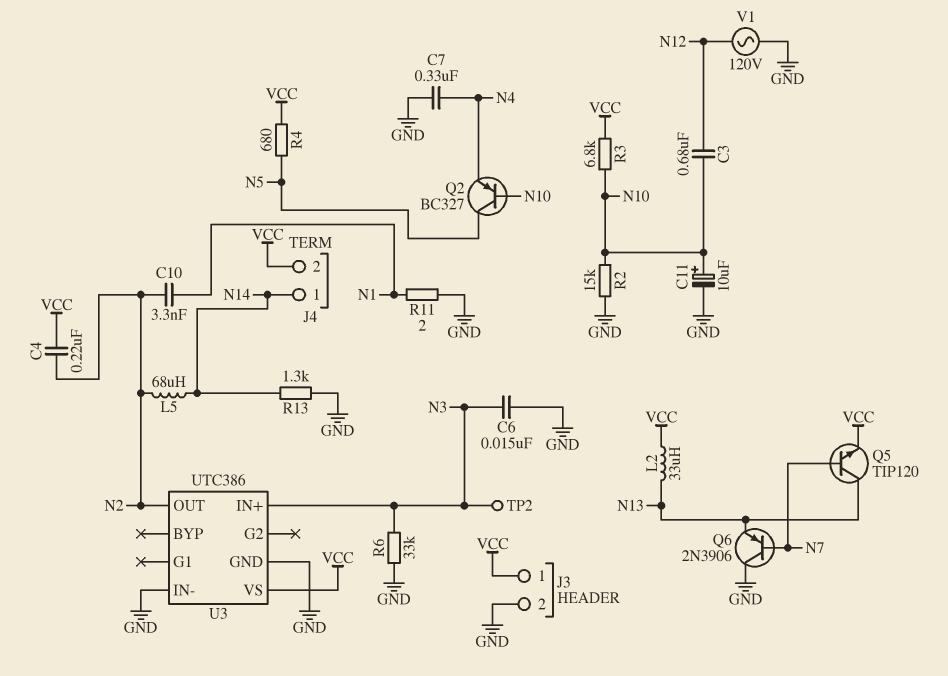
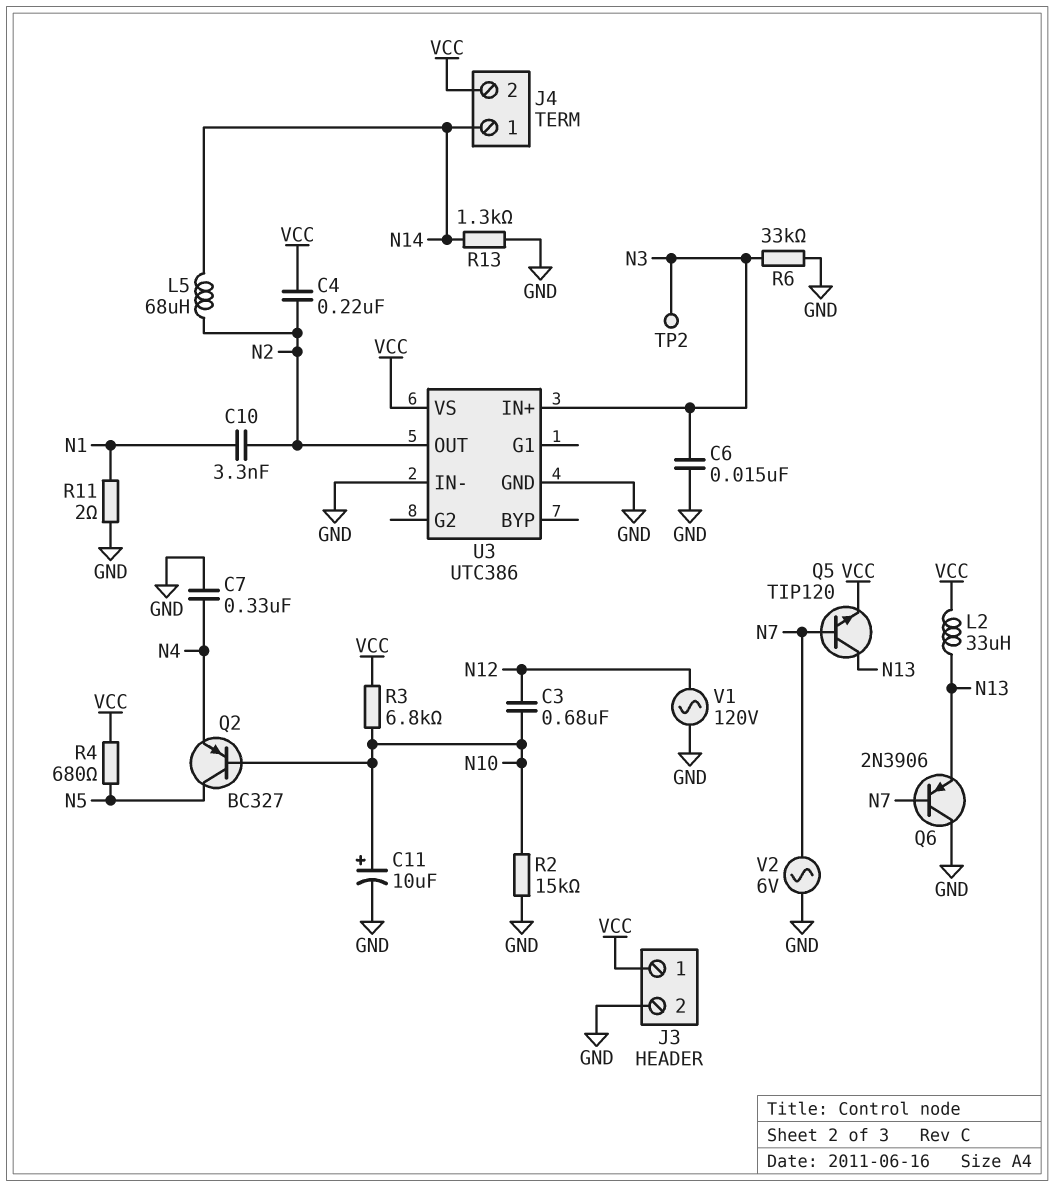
V2: none -> AC 6V (GND, N7)

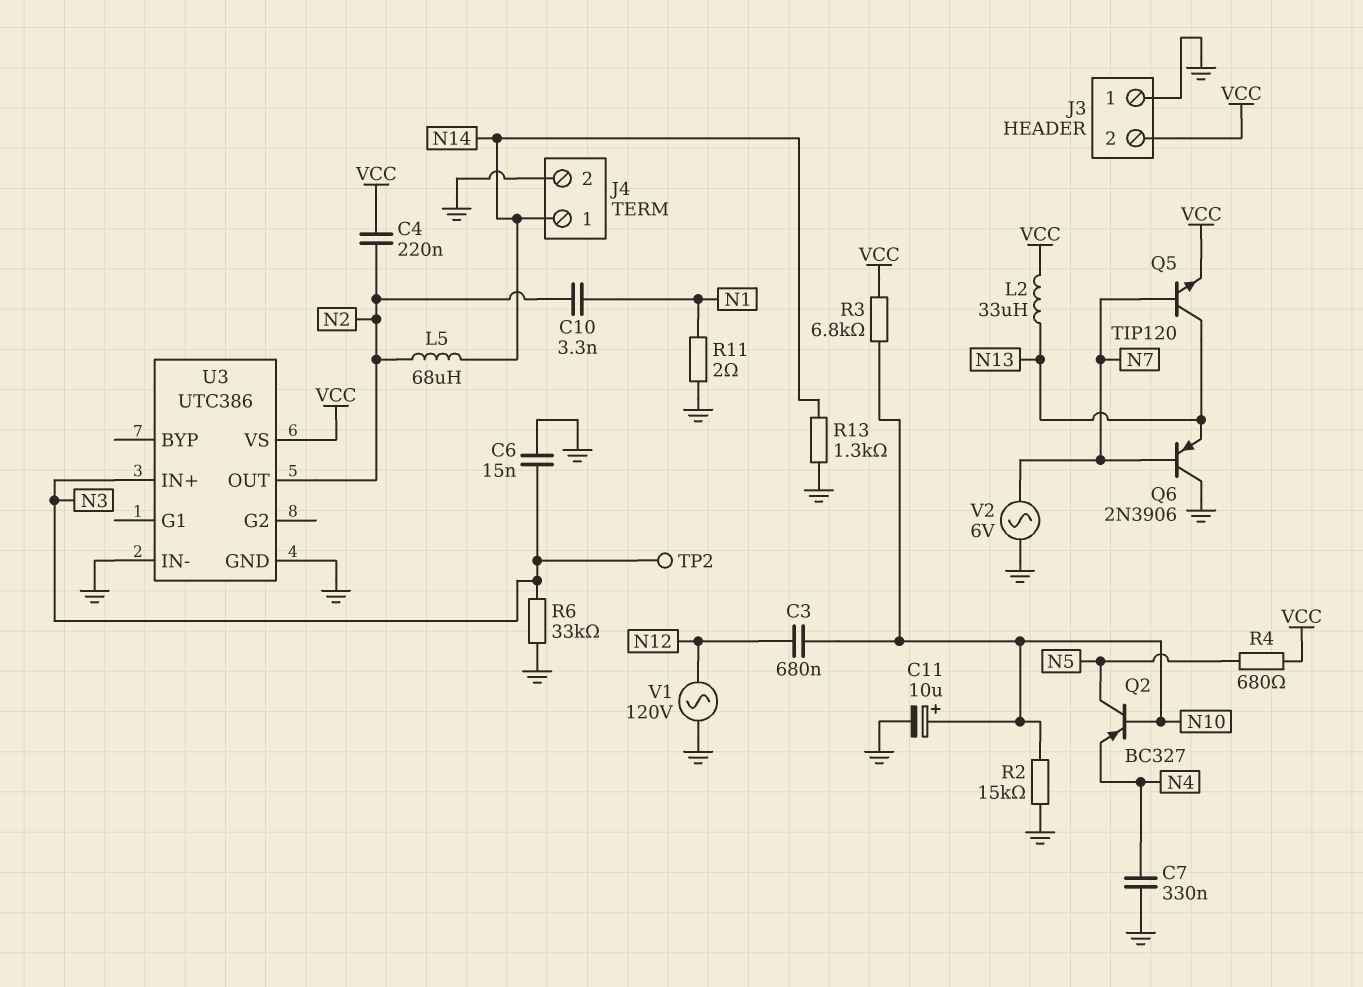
J3 pin 1: VCC -> GND
J3 pin 2: GND -> VCC
J4 pin 2: VCC -> GND

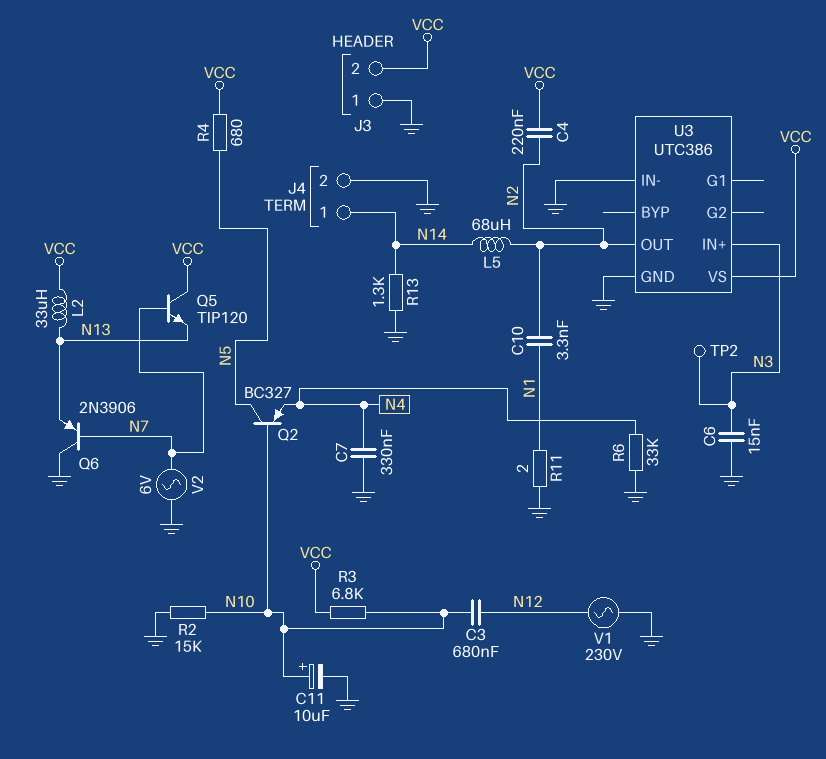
Q5: NPN TIP120 (B N7, C N13, E VCC) -> NPN TIP120 (B N7, C VCC, E N13)
R6: 33k (GND, N3) -> 33k (GND, N4)
V1: AC 120V (GND, N12) -> AC 230V (GND, N12)

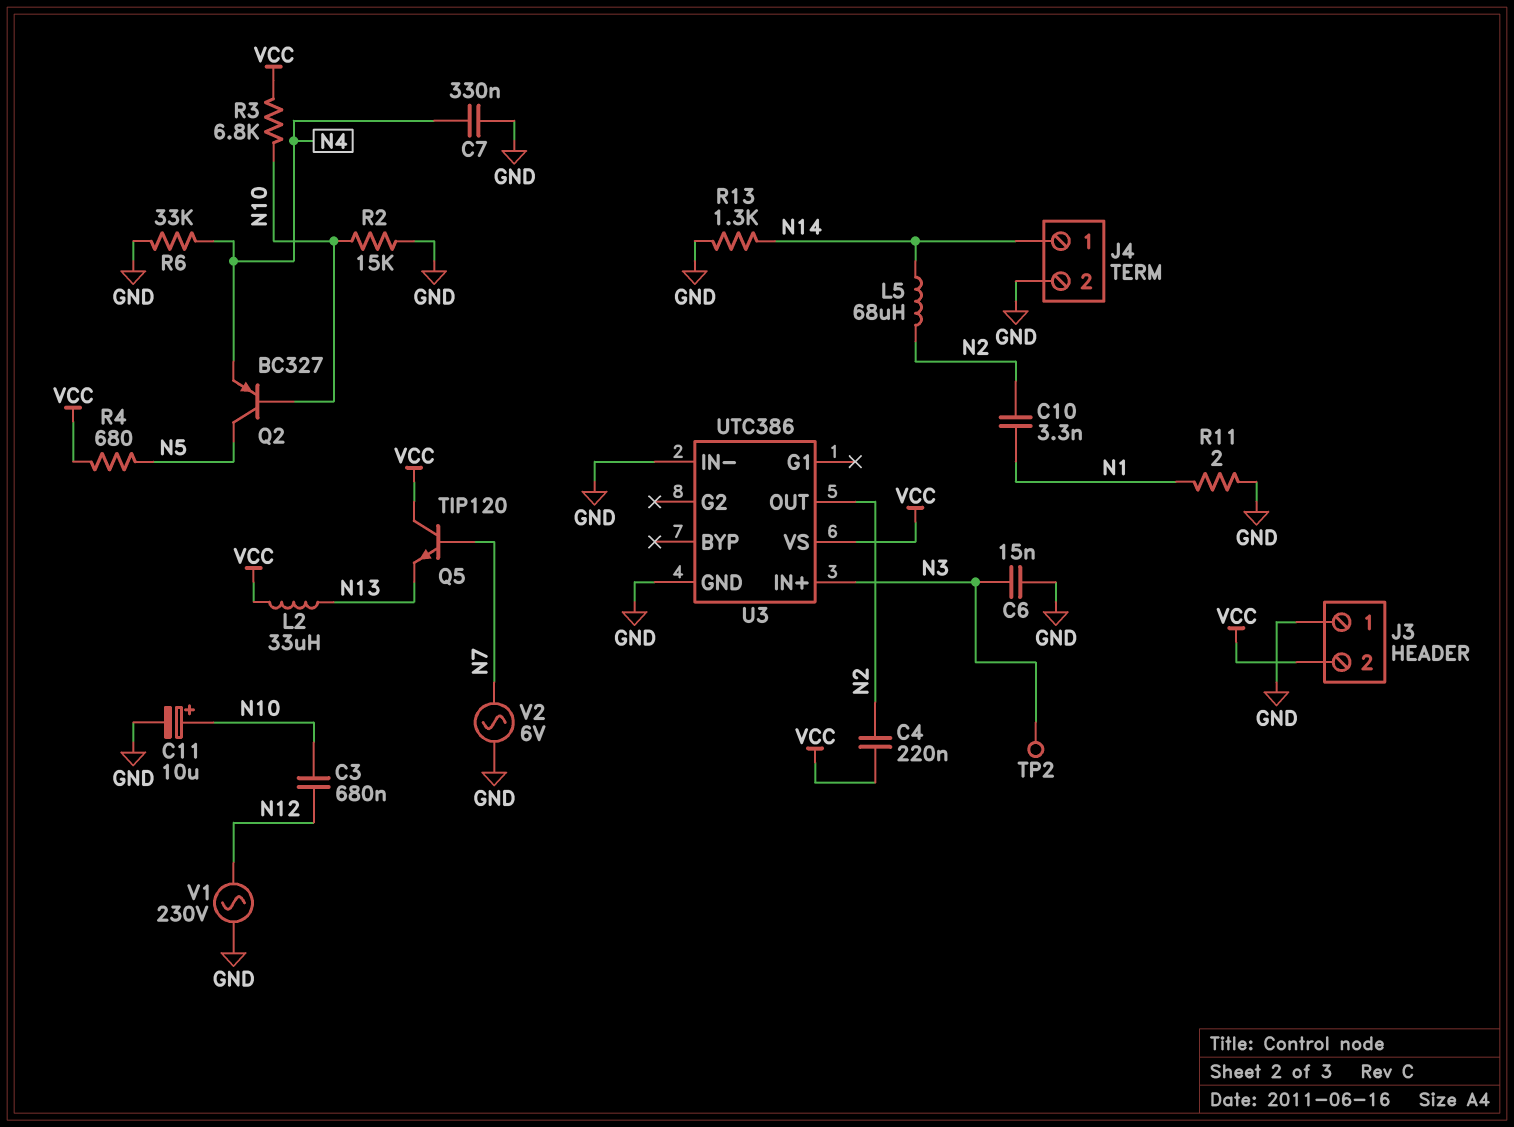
Q6: PNP 2N3906 (B N7, C GND, E N13) -> none

